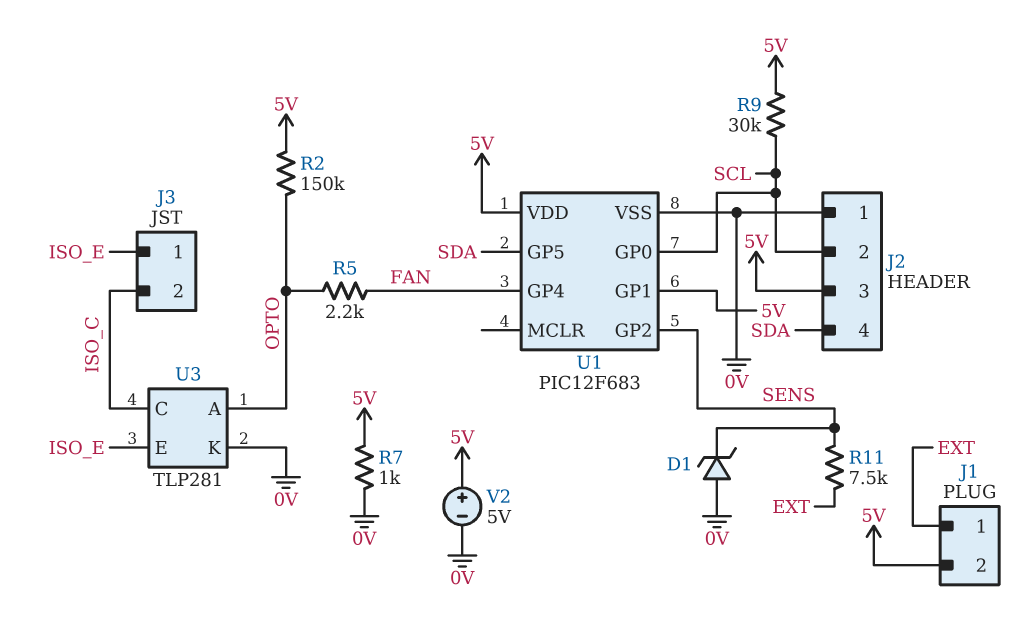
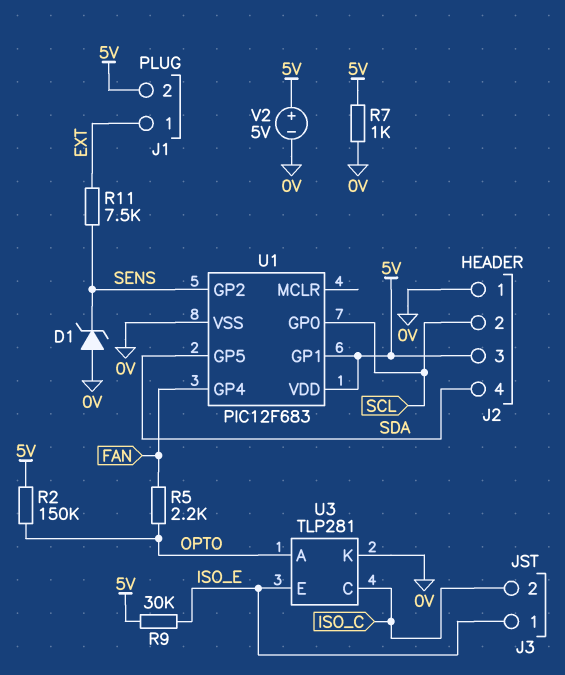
R9: 30k (5V, SCL) -> 30k (5V, ISO_E)

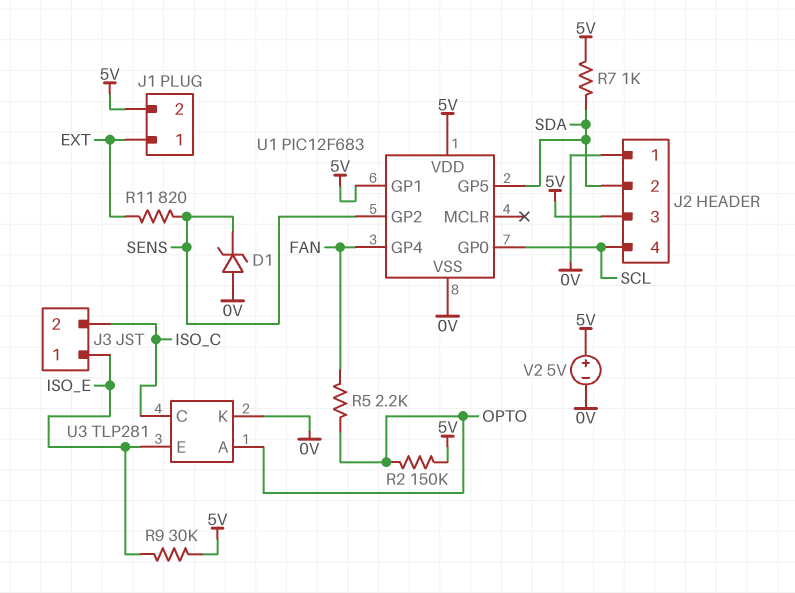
J2 pin 2: SCL -> SDA
J2 pin 4: SDA -> SCL
R7: 1k (0V, 5V) -> 1k (5V, SDA)
R11: 7.5k (EXT, SENS) -> 820 (EXT, SENS)

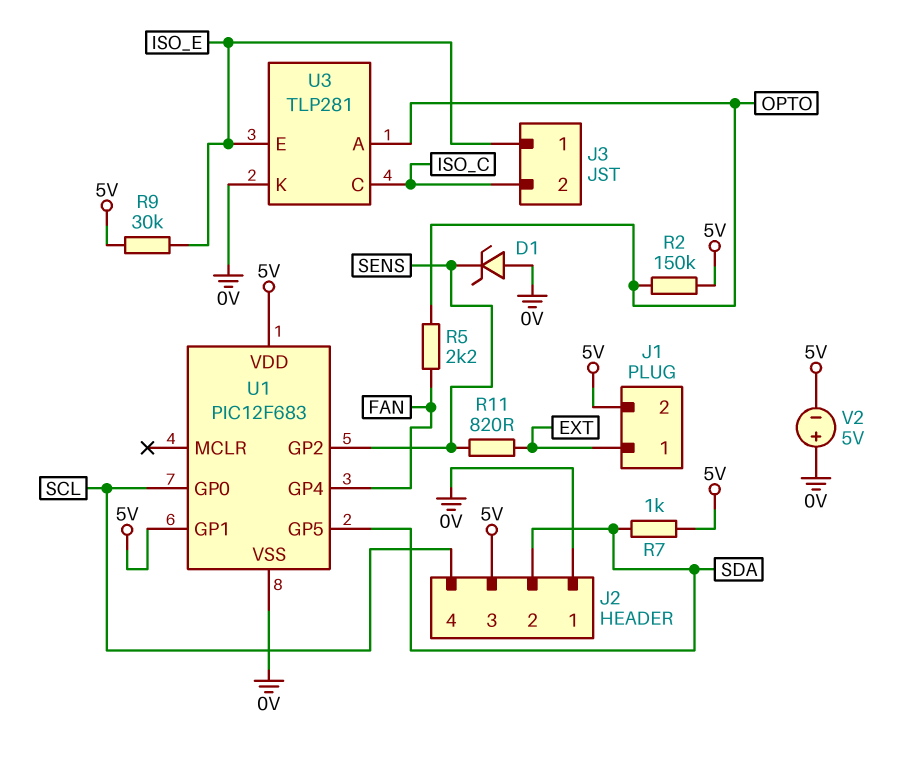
V2: 5V (plus 5V, minus 0V) -> 5V (plus 0V, minus 5V)

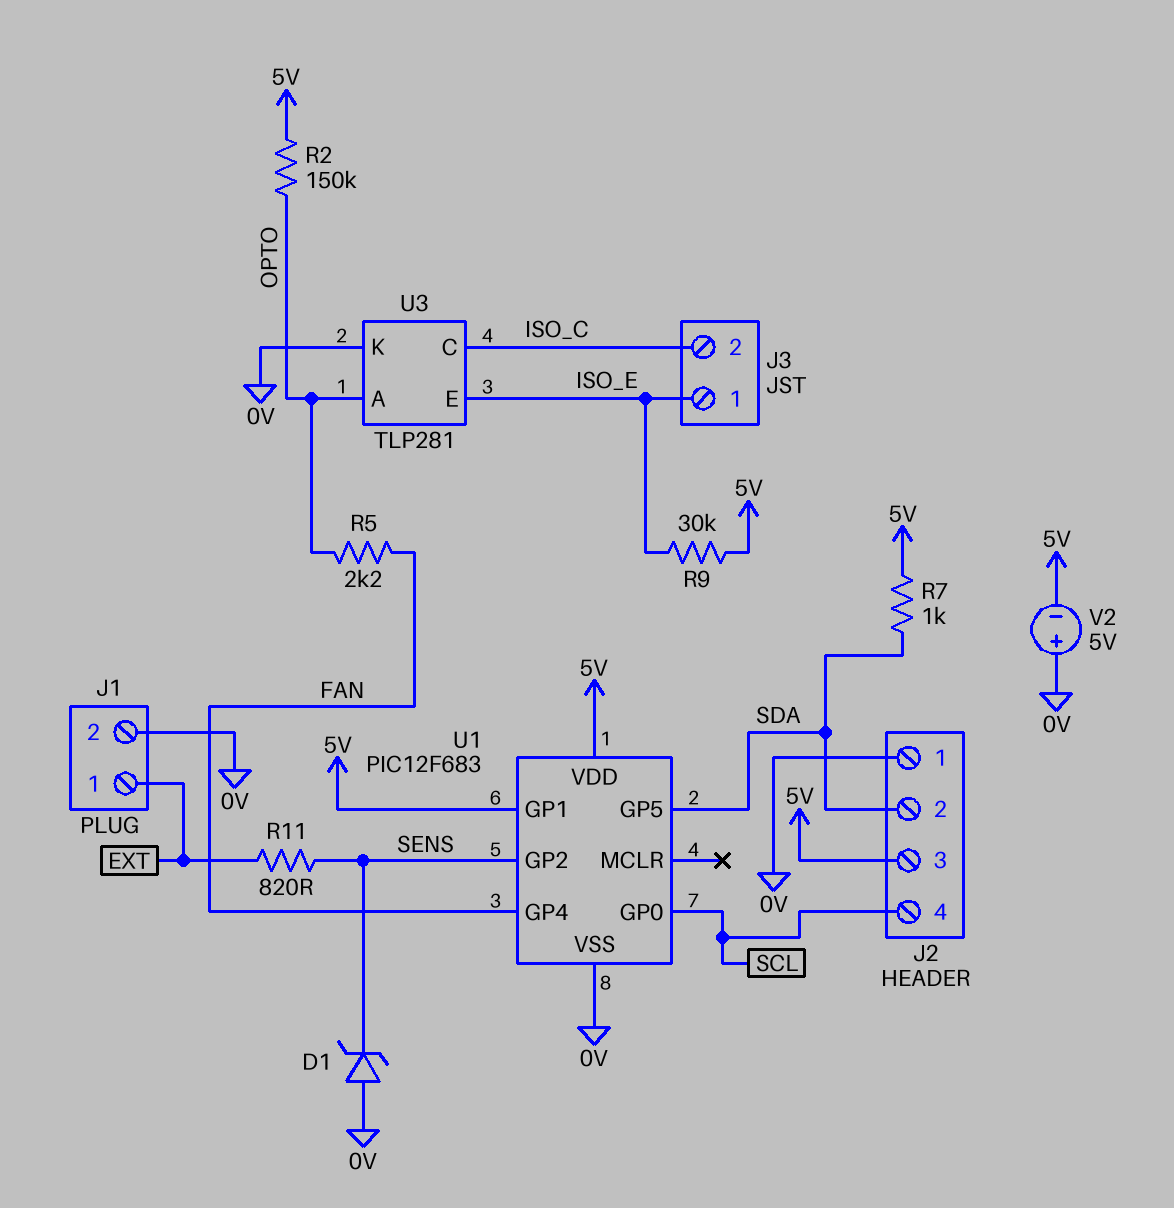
J1 pin 2: 5V -> 0V

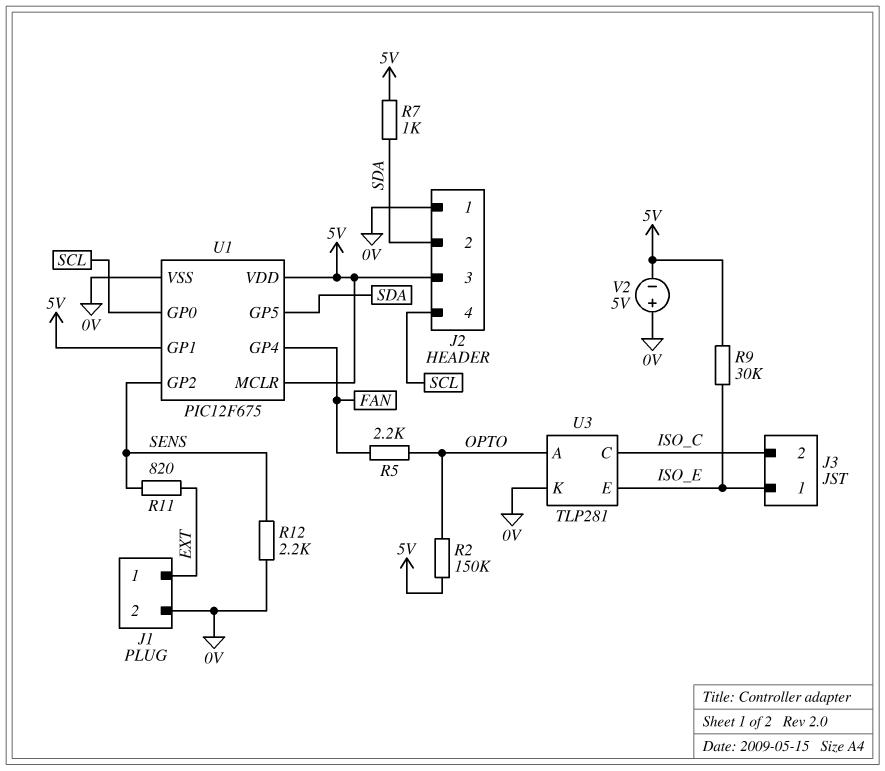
D1: zener (A 0V, K SENS) -> none
R12: none -> 2.2k (0V, SENS)
U1: PIC12F683 -> PIC12F675
U1 pin MCLR: none -> 5V

